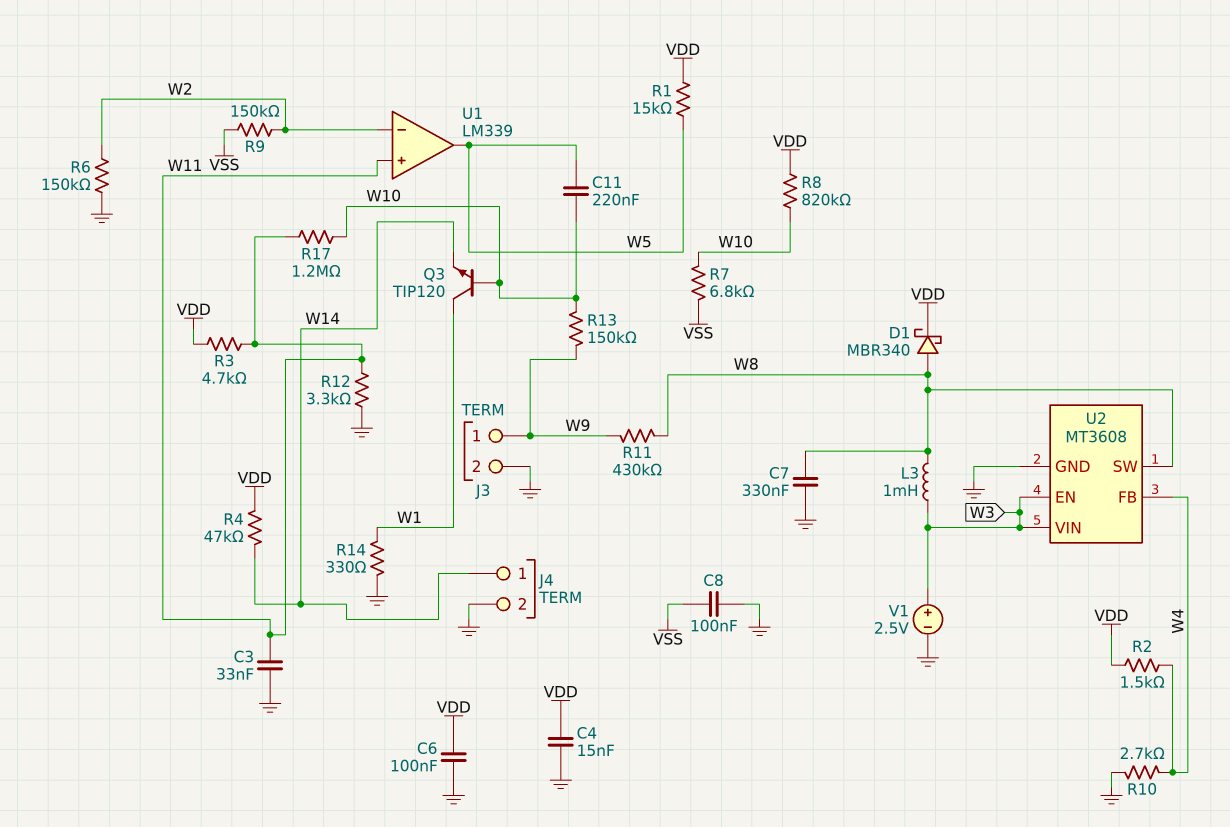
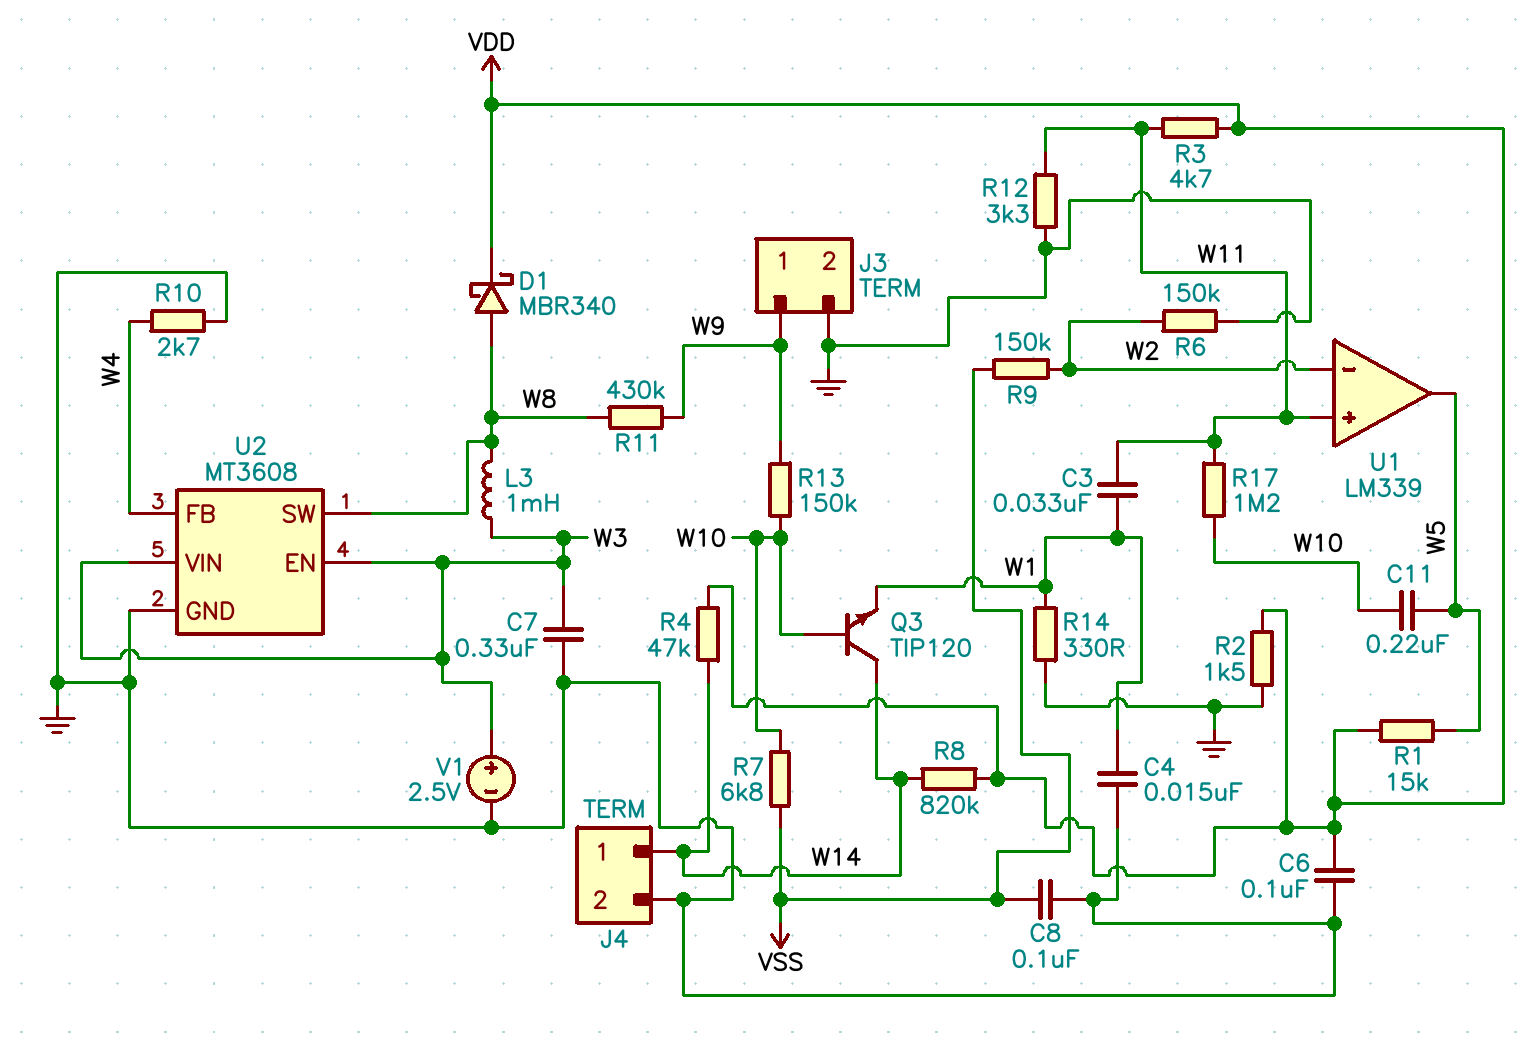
C3: 33nF (GND, W11) -> 33nF (W1, W11)
C4: 15nF (GND, VDD) -> 15nF (GND, W1)
C7: 330nF (GND, W8) -> 330nF (GND, W3)
Q3: NPN TIP120 (B W10, C W1, E W14) -> NPN TIP120 (B W10, C W14, E W1)
R2: 1.5k (VDD, W4) -> 1.5k (GND, VDD)
R8: 820k (VDD, W10) -> 820k (VDD, W14)

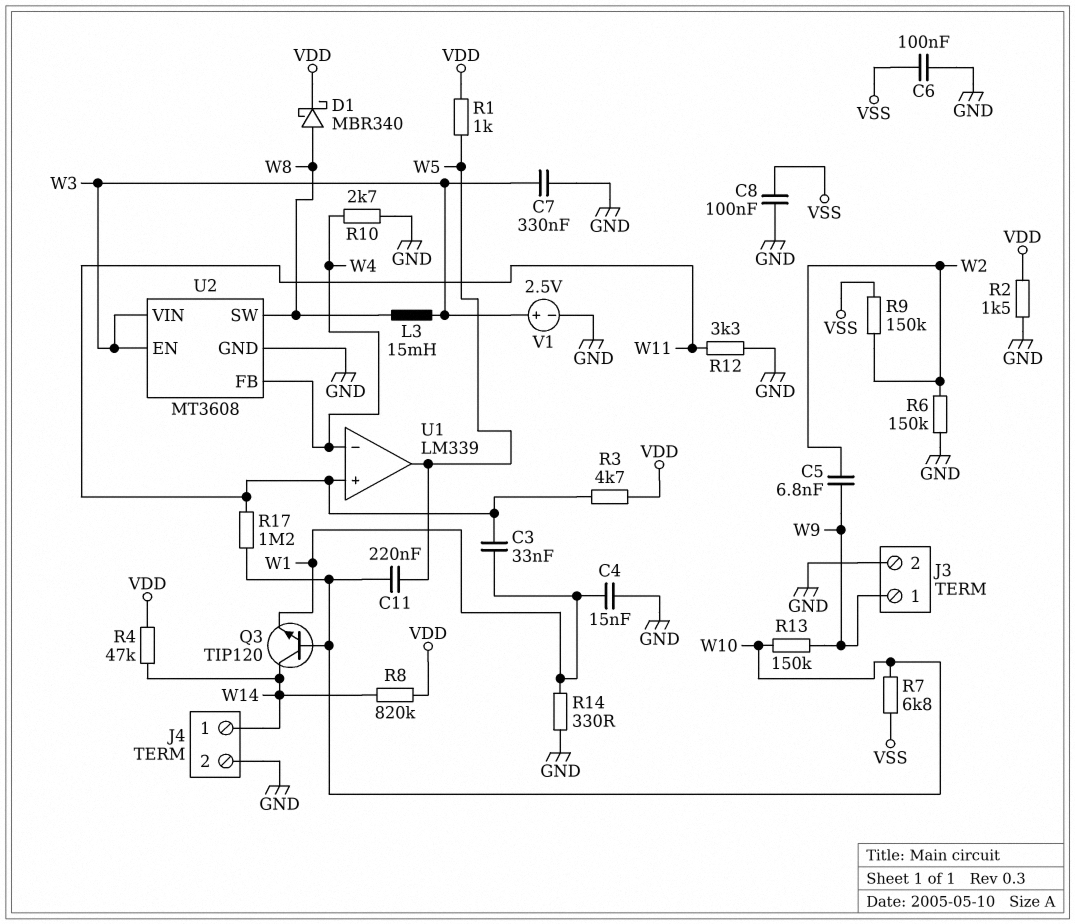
C5: none -> 6.8nF (W2, W9)
C6: 100nF (GND, VDD) -> 100nF (GND, VSS)
L3: 1mH (W3, W8) -> 15mH (W3, W8)
R1: 15k (VDD, W5) -> 1k (VDD, W5)
R11: 430k (W8, W9) -> none
U1 pin in-: W2 -> W4

